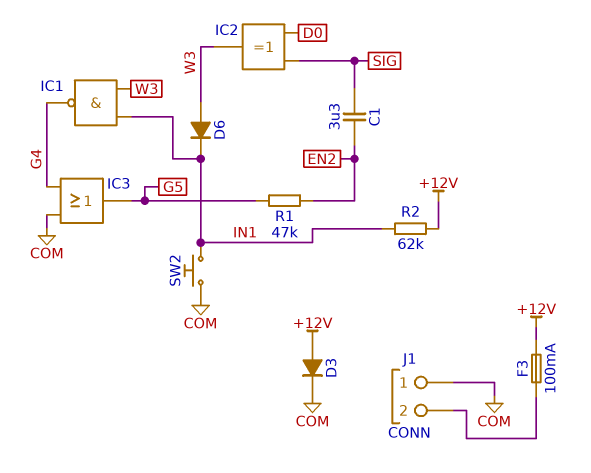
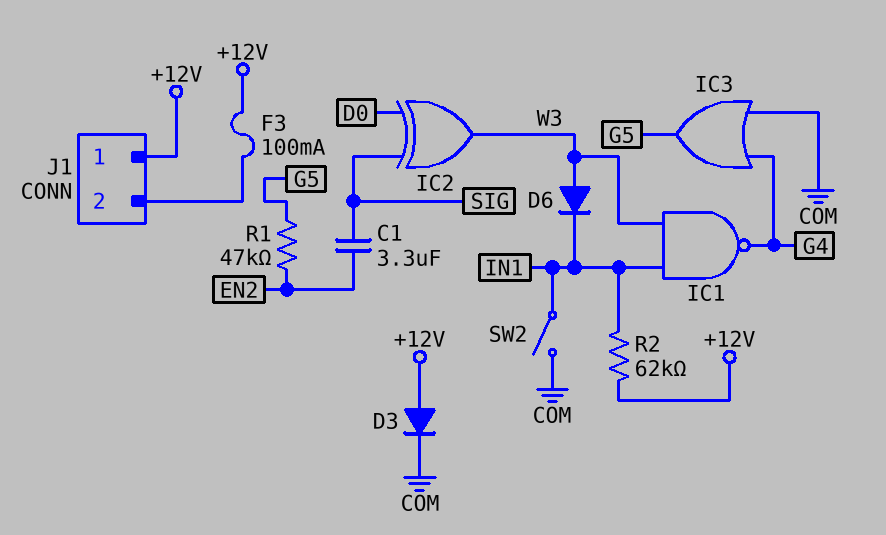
J1 pin 1: COM -> +12V
SW2: button (COM, IN1) -> switch (COM, IN1)

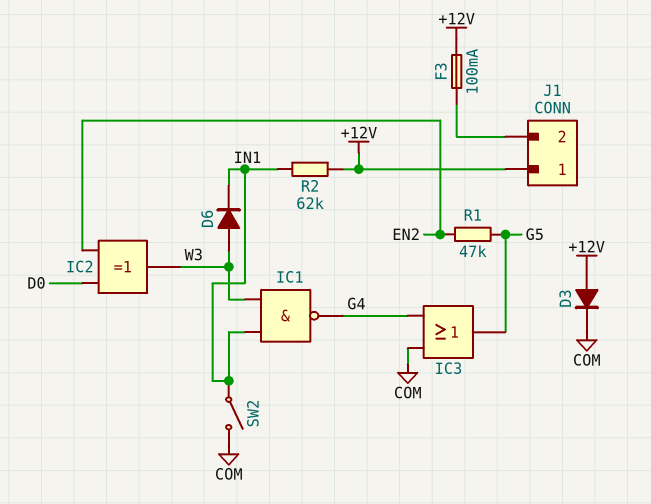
C1: 3.3uF (EN2, SIG) -> none
IC2: XOR (in D0, in SIG, out W3) -> XOR (in D0, in EN2, out W3)

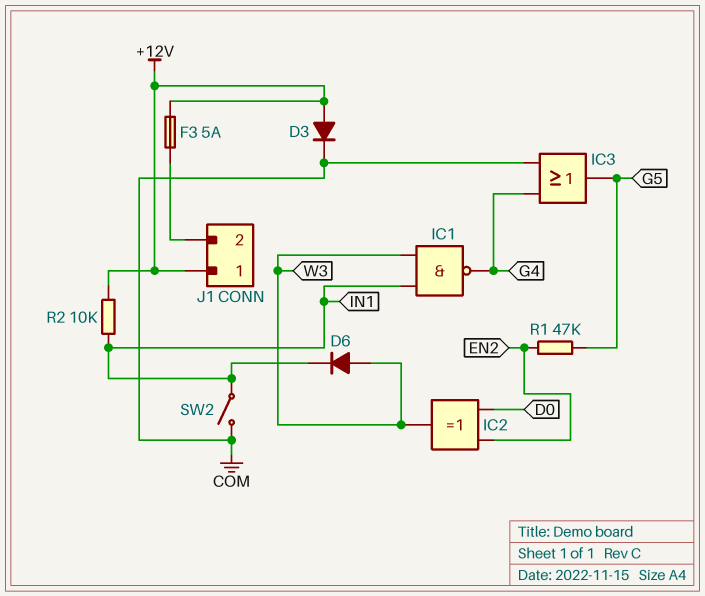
F3: 100mA (+12V, J1/2) -> 5A (+12V, J1/2)
R2: 62k (+12V, IN1) -> 10k (+12V, IN1)

